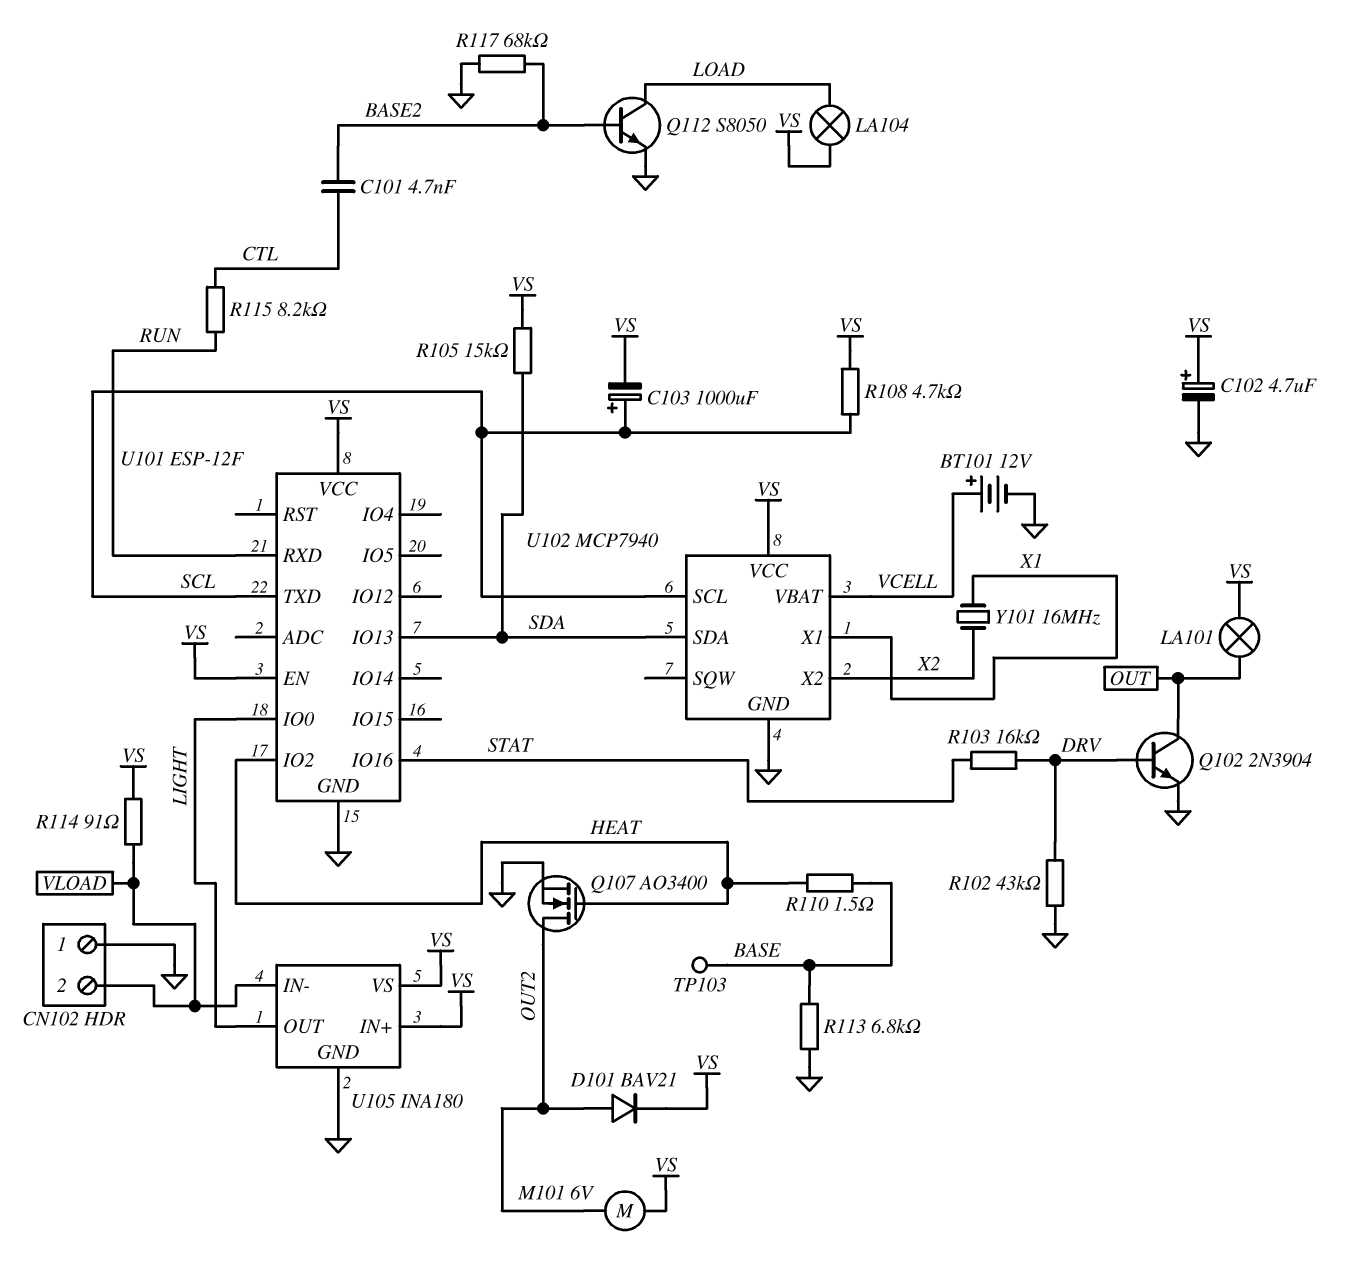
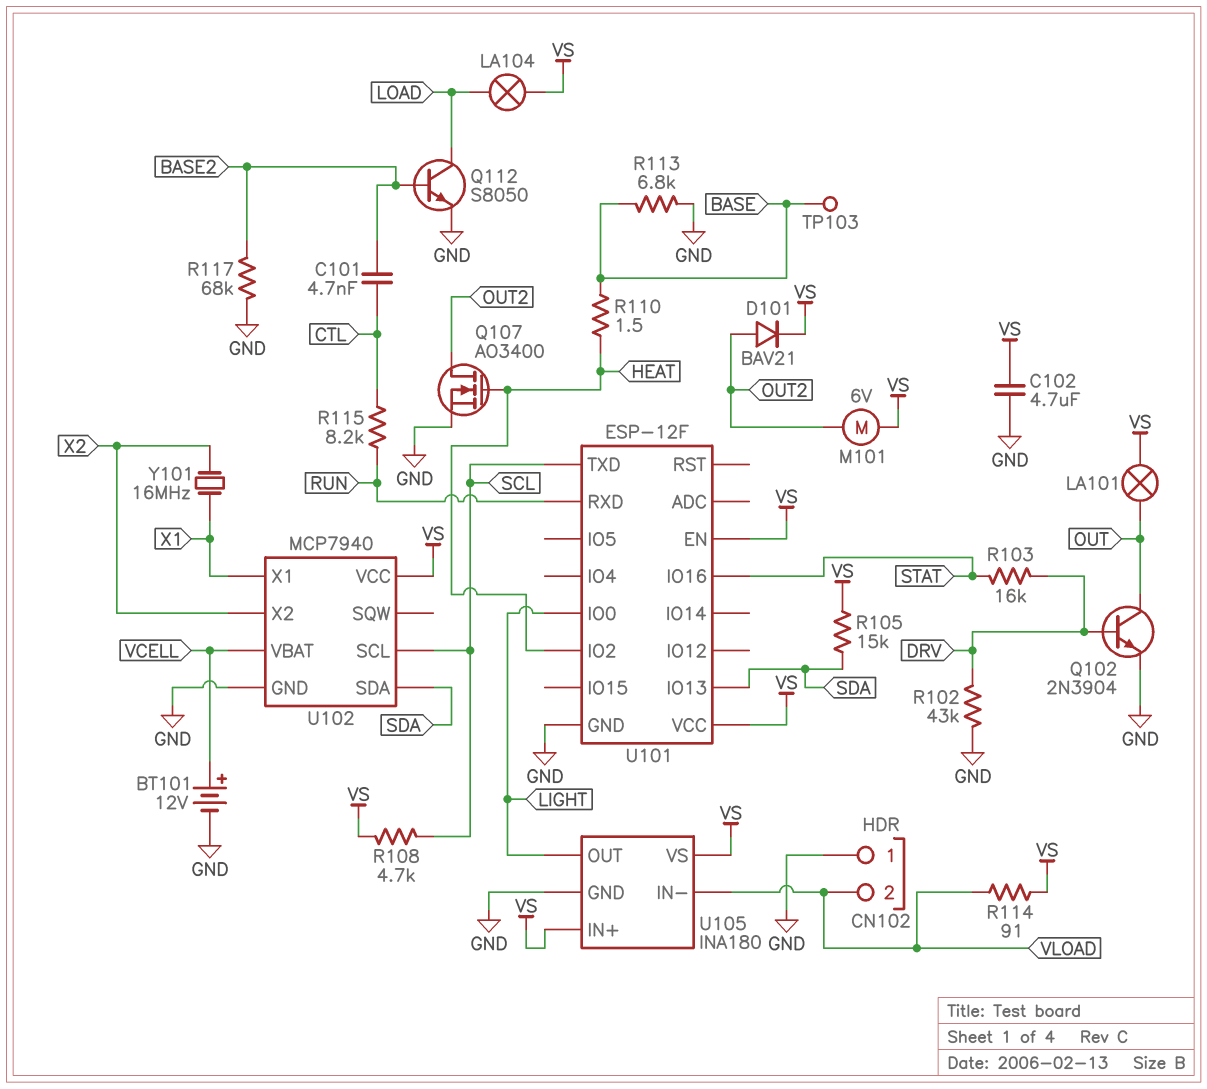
C102: 4.7uF (plus VS, minus GND) -> 4.7uF (GND, VS)
C103: 1000uF (plus SCL, minus VS) -> none

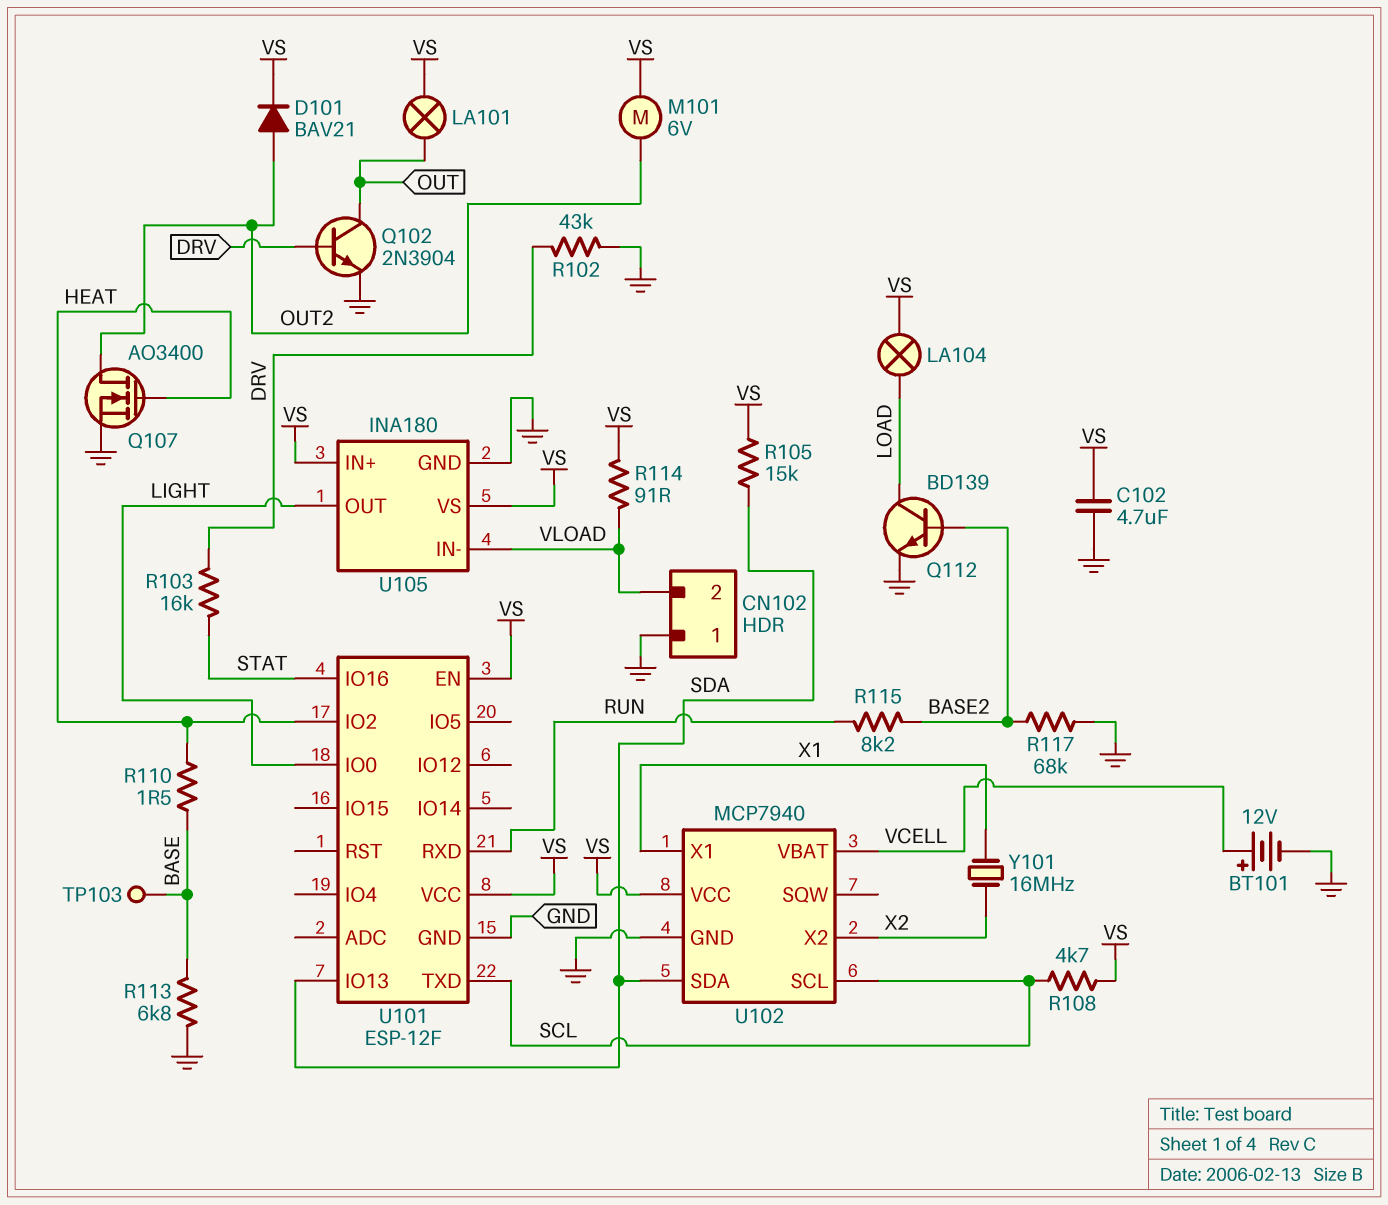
C101: 4.7nF (BASE2, CTL) -> none
Q112: NPN S8050 (B BASE2, C LOAD, E GND) -> NPN BD139 (B BASE2, C LOAD, E GND)
R115: 8.2k (CTL, RUN) -> 8.2k (BASE2, RUN)

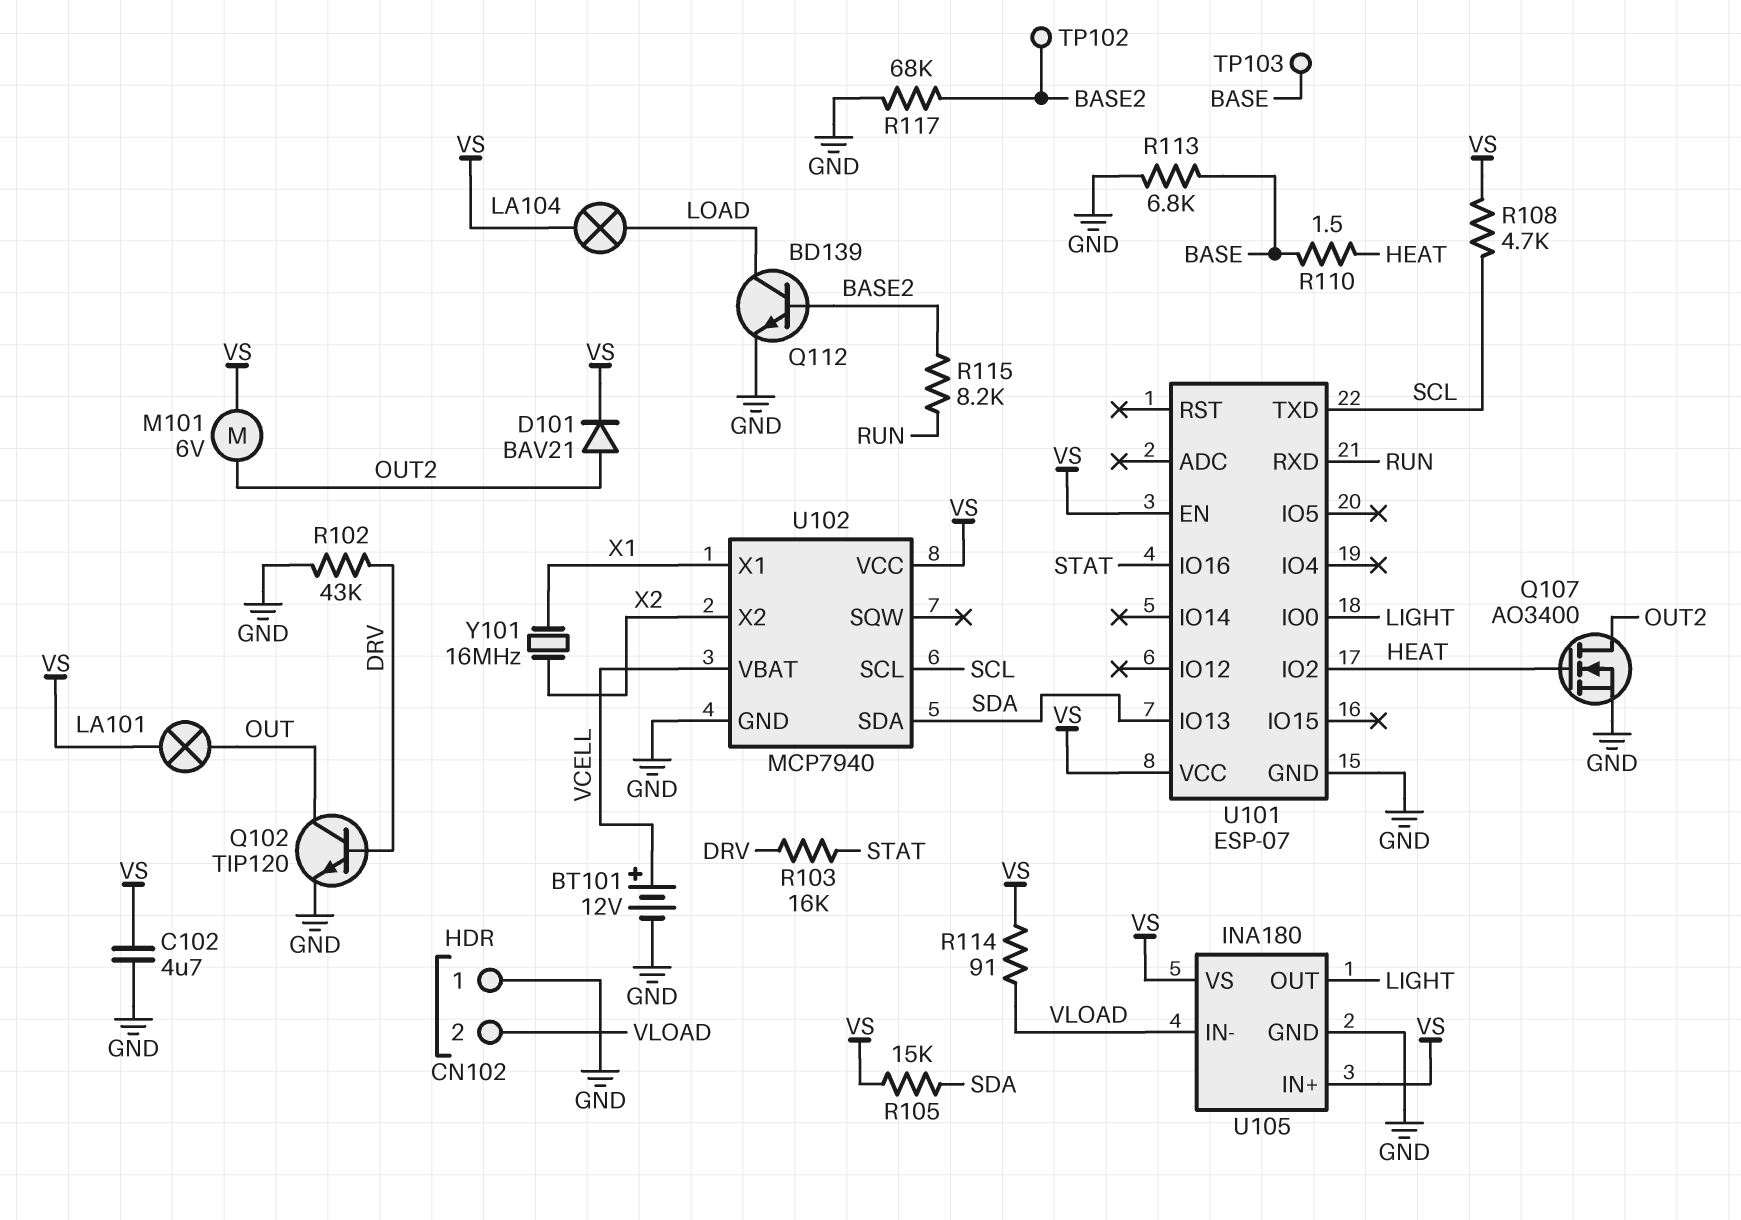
Q102: NPN 2N3904 (B DRV, C OUT, E GND) -> NPN TIP120 (B DRV, C OUT, E GND)
TP102: none -> test point (BASE2)
U101: ESP-12F -> ESP-07

